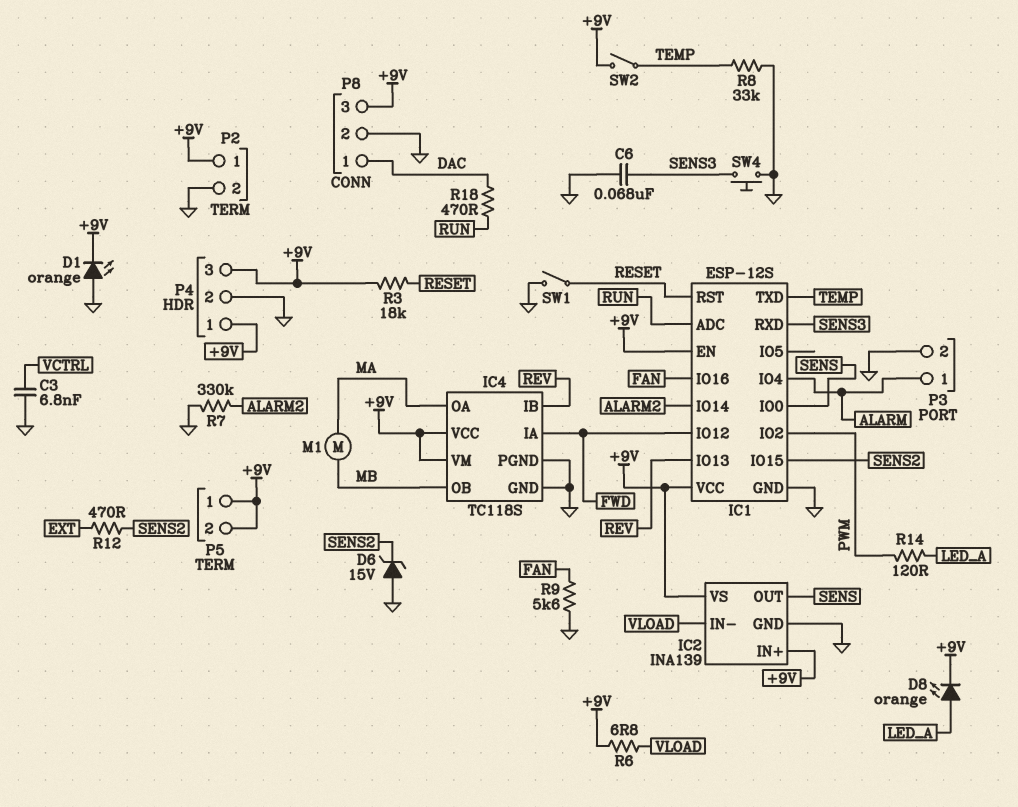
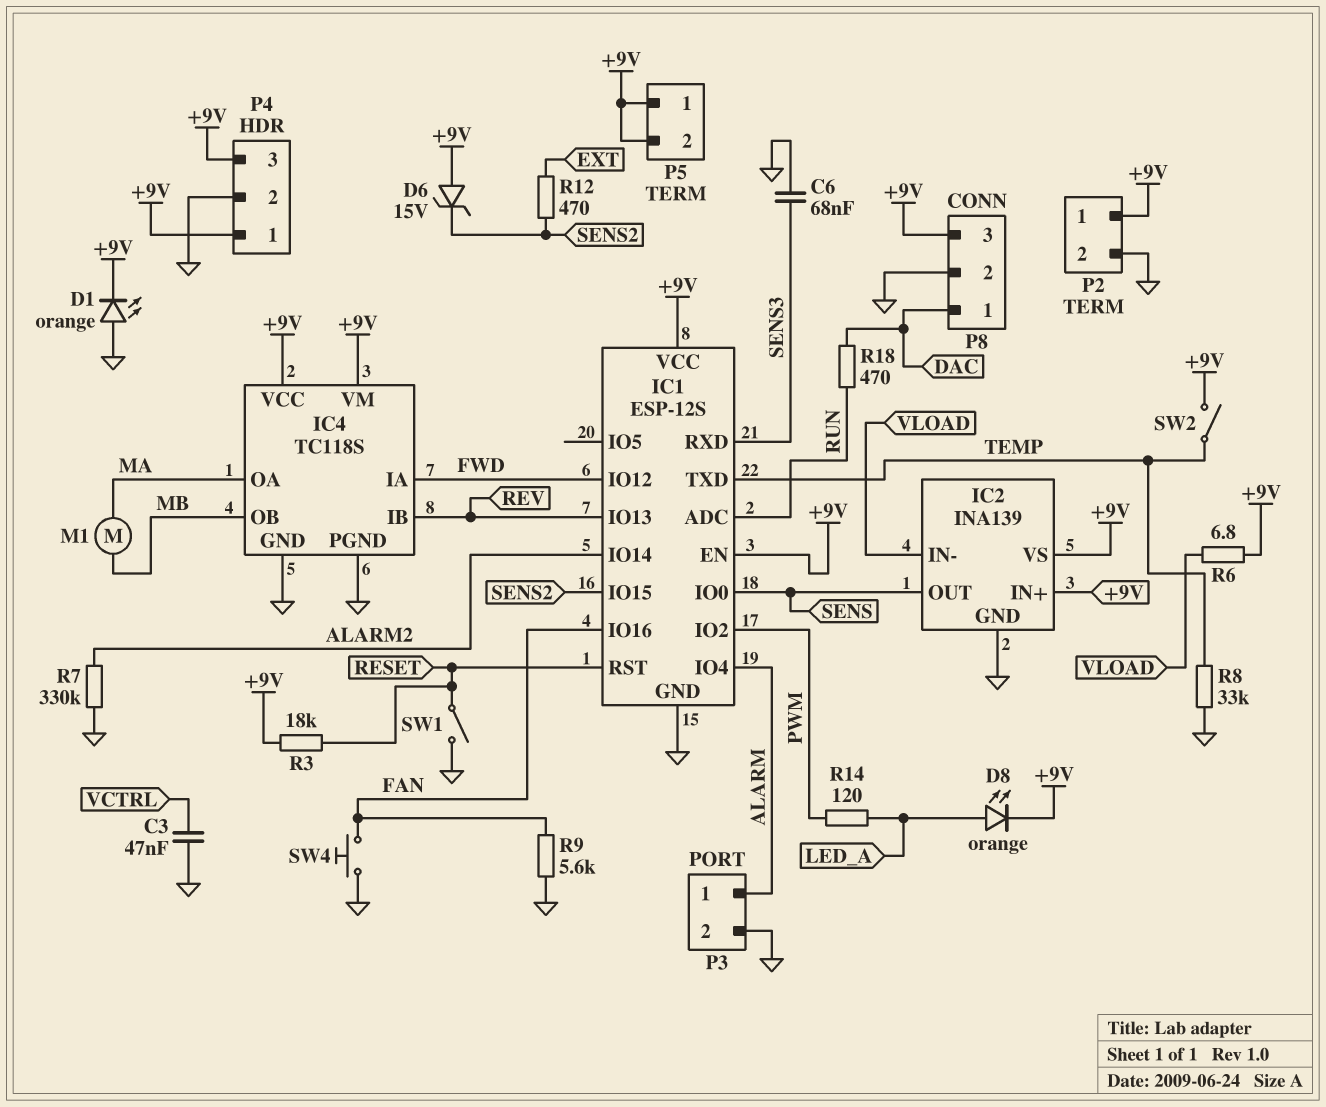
C3: 6.8nF (GND, VCTRL) -> 47nF (GND, VCTRL)
D6: zener 15V (A GND, K SENS2) -> zener 15V (A +9V, K SENS2)
SW4: button (GND, SENS3) -> button (FAN, GND)

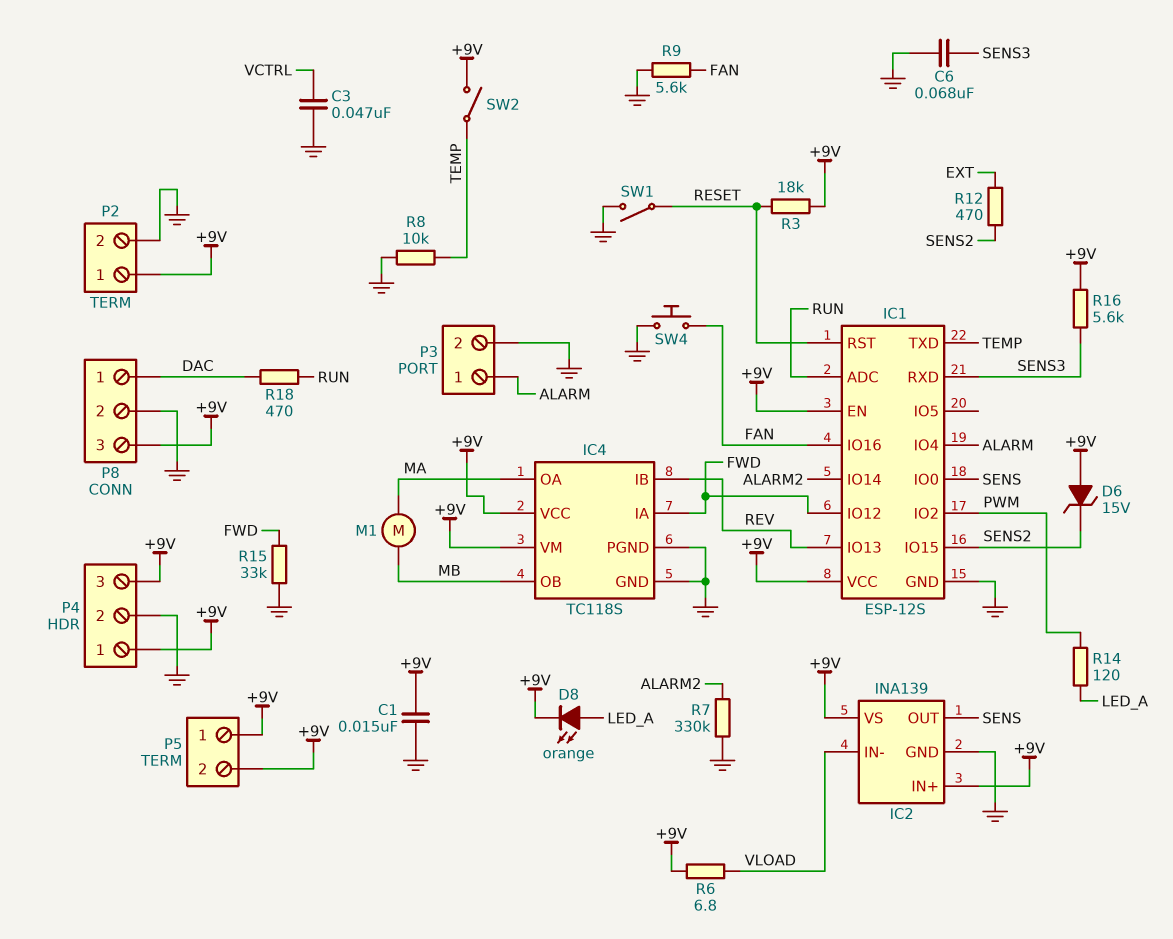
C1: none -> 15nF (+9V, GND)
D1: LED orange (A GND, K +9V) -> none
R8: 33k (GND, TEMP) -> 10k (GND, TEMP)
R15: none -> 33k (FWD, GND)
R16: none -> 5.6k (+9V, SENS3)

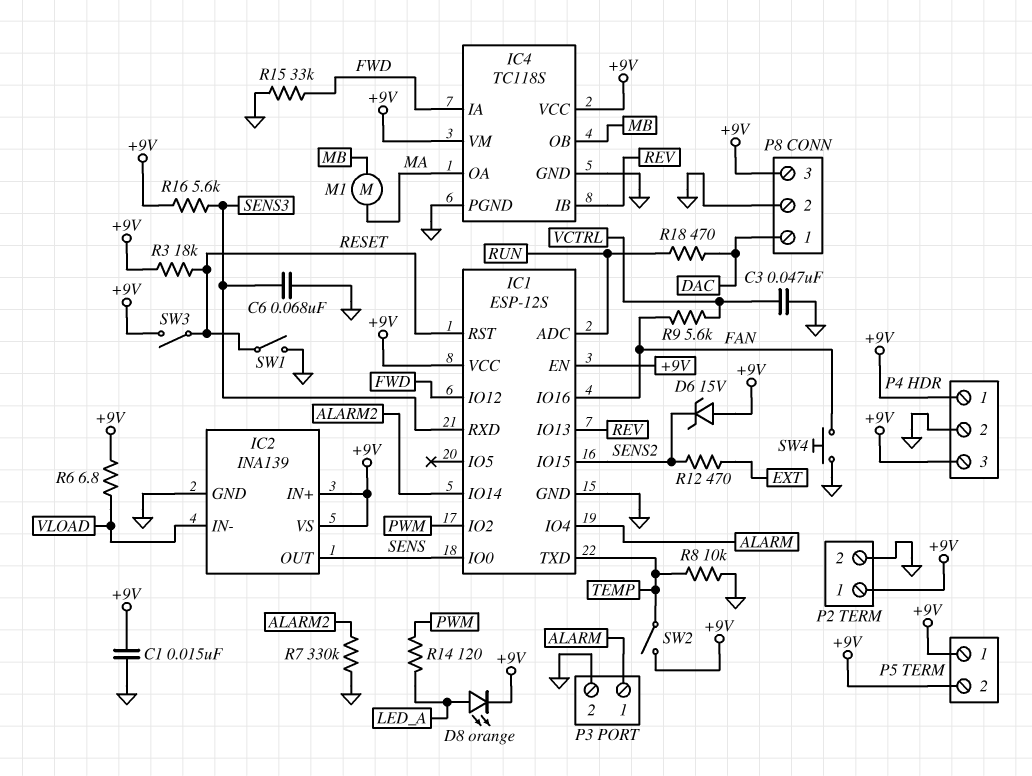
R9: 5.6k (FAN, GND) -> 5.6k (FAN, VCTRL)
SW3: none -> switch (+9V, RESET)

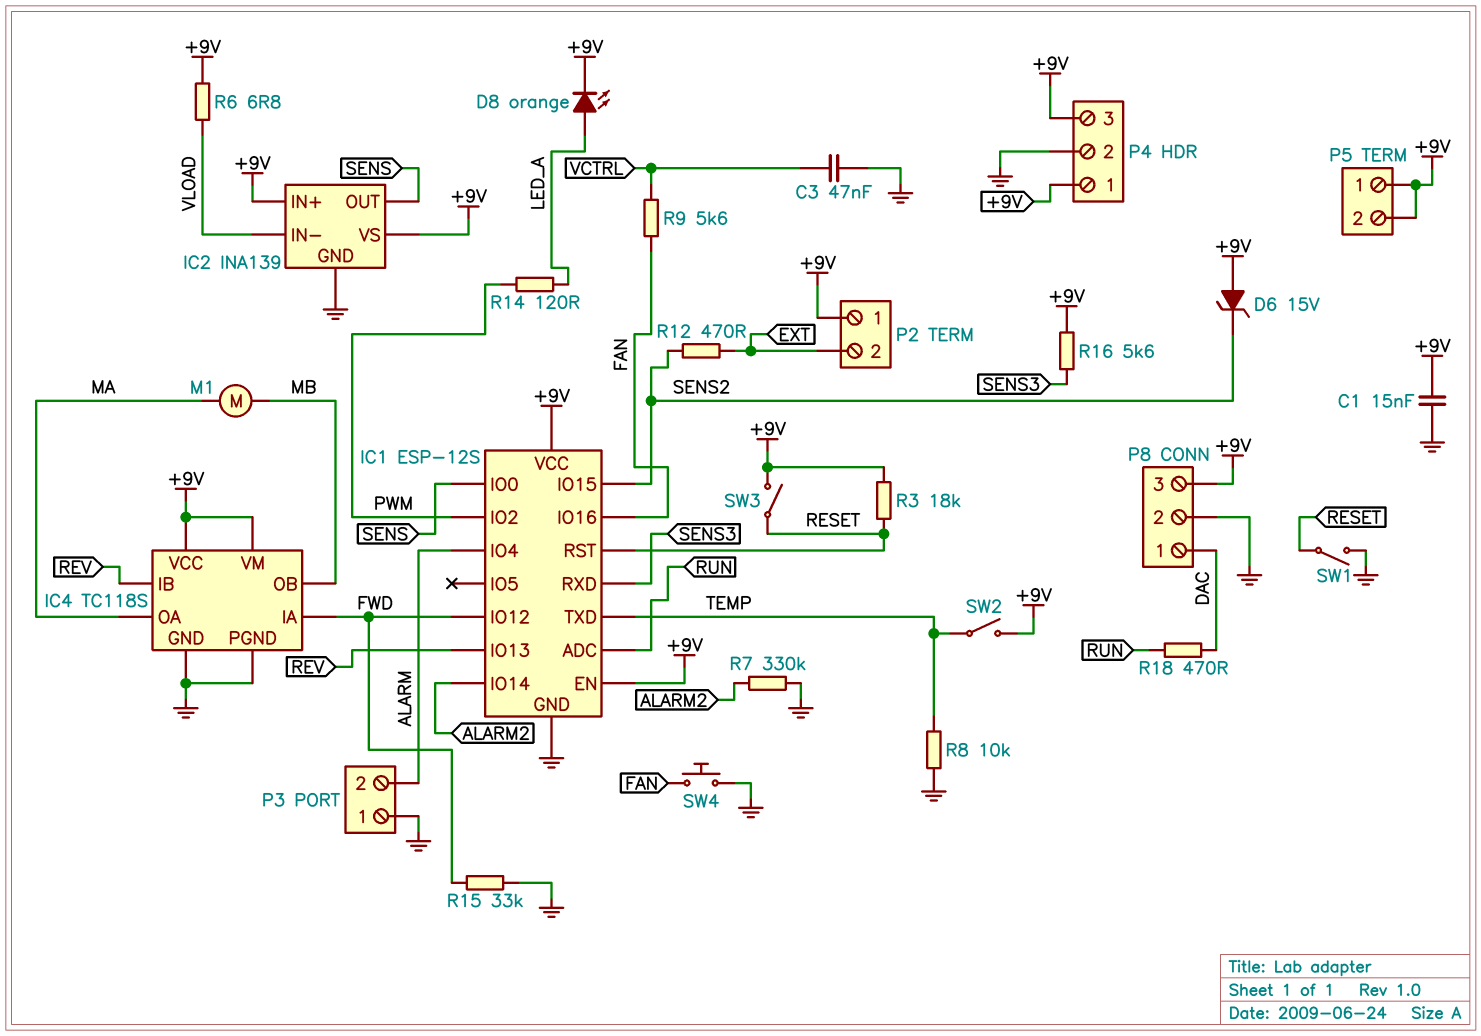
C6: 68nF (GND, SENS3) -> none
P2 pin 2: GND -> EXT
P3 pin 1: ALARM -> GND
P3 pin 2: GND -> ALARM

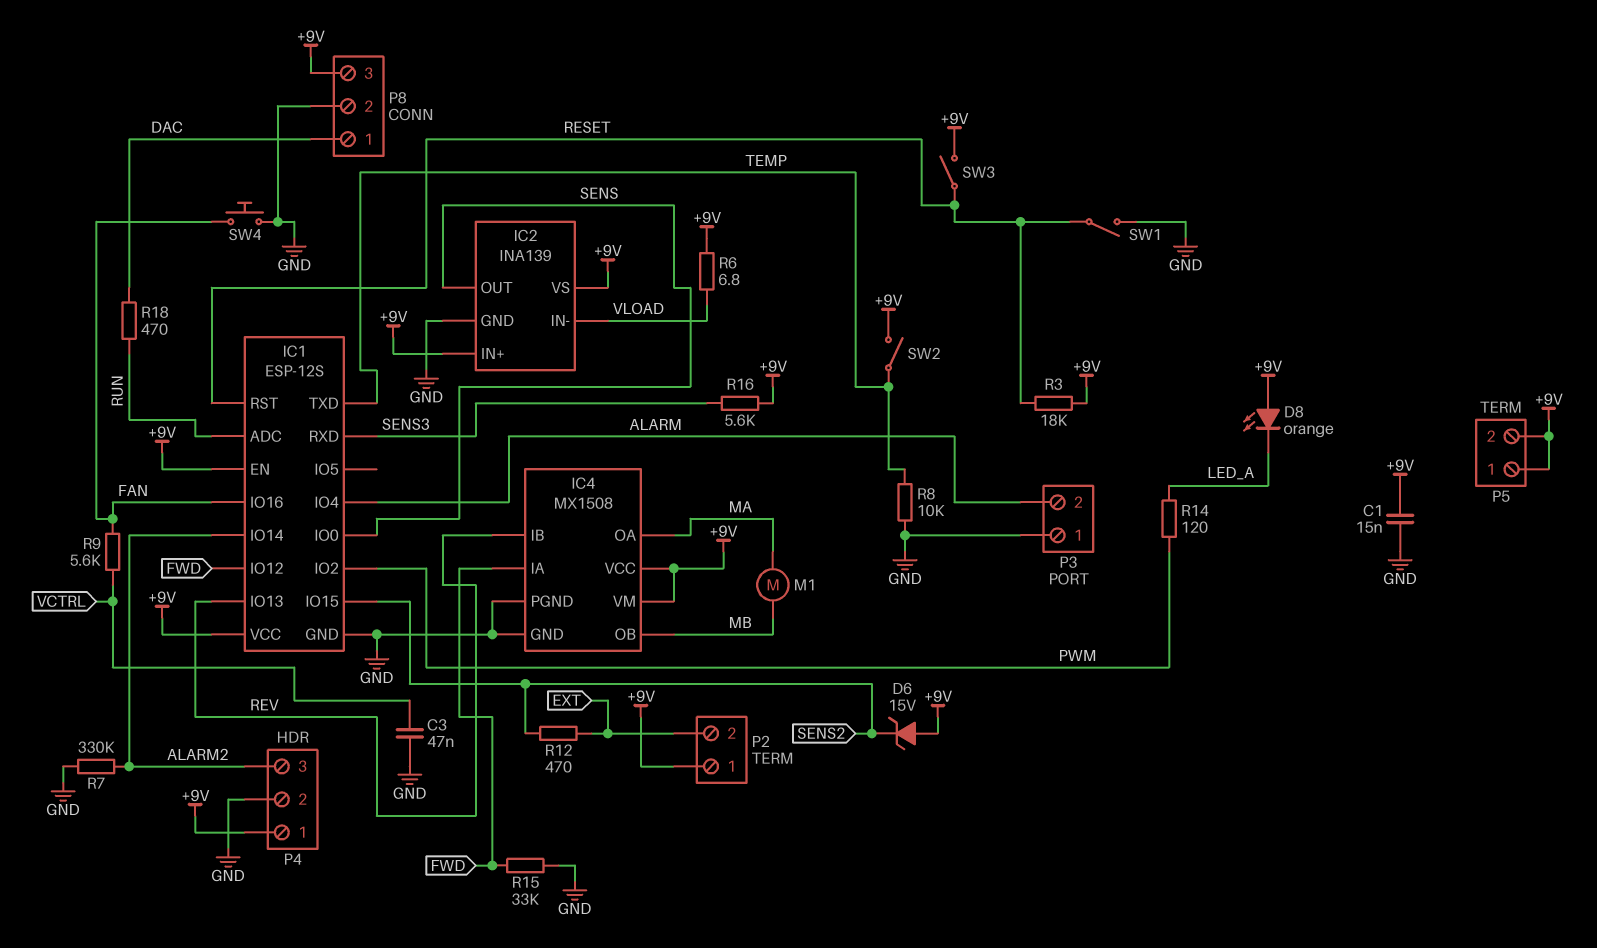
D8: LED orange (A LED_A, K +9V) -> LED orange (A +9V, K LED_A)
IC4: TC118S -> MX1508
P4 pin 3: +9V -> ALARM2

